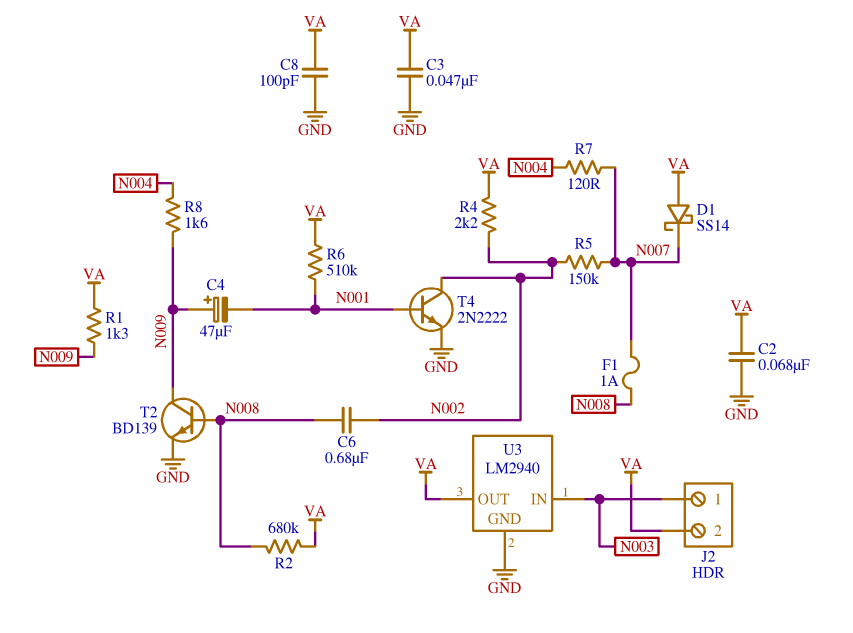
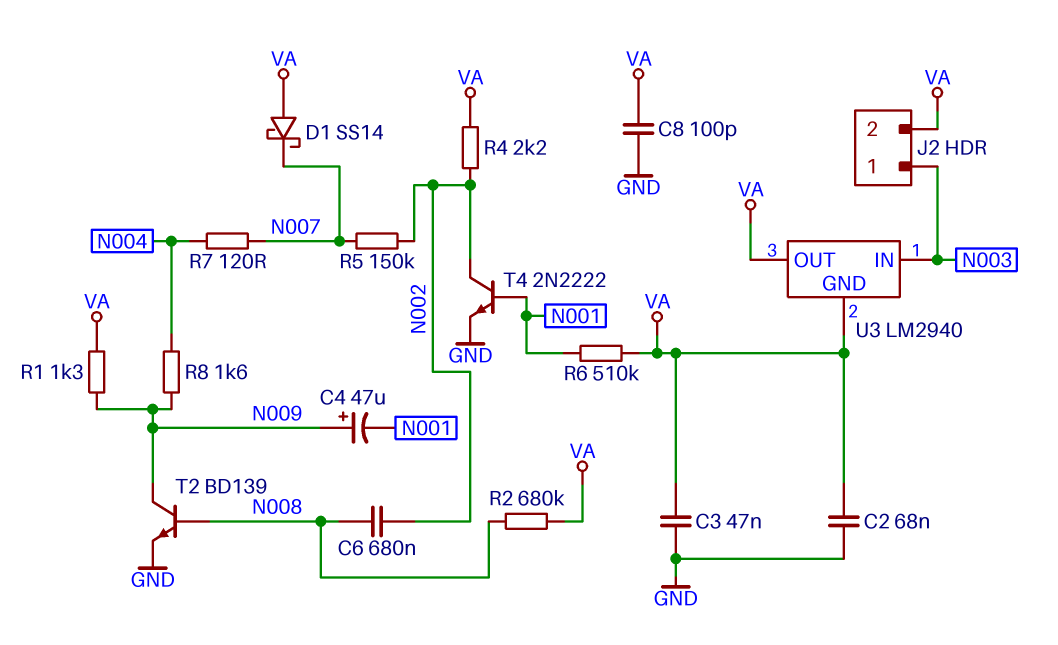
F1: 1A (N007, N008) -> none
U3 pin GND: GND -> VA

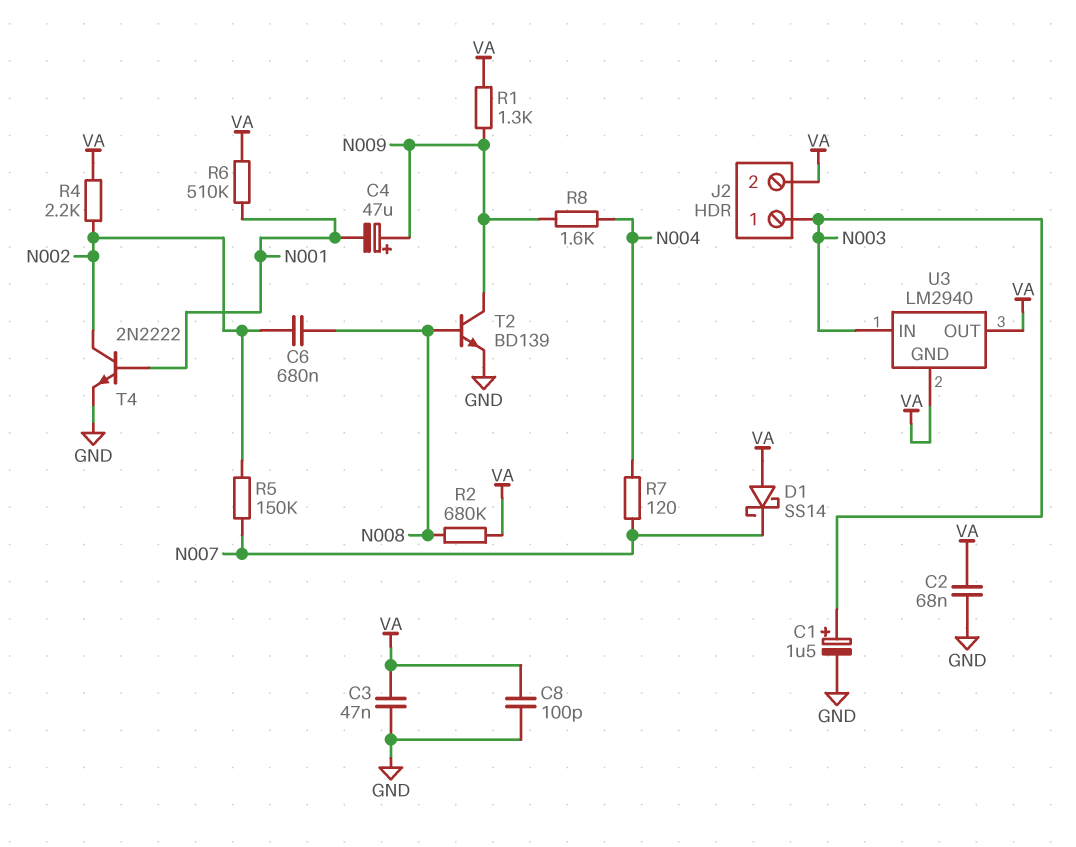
C1: none -> 1.5uF (plus N003, minus GND)

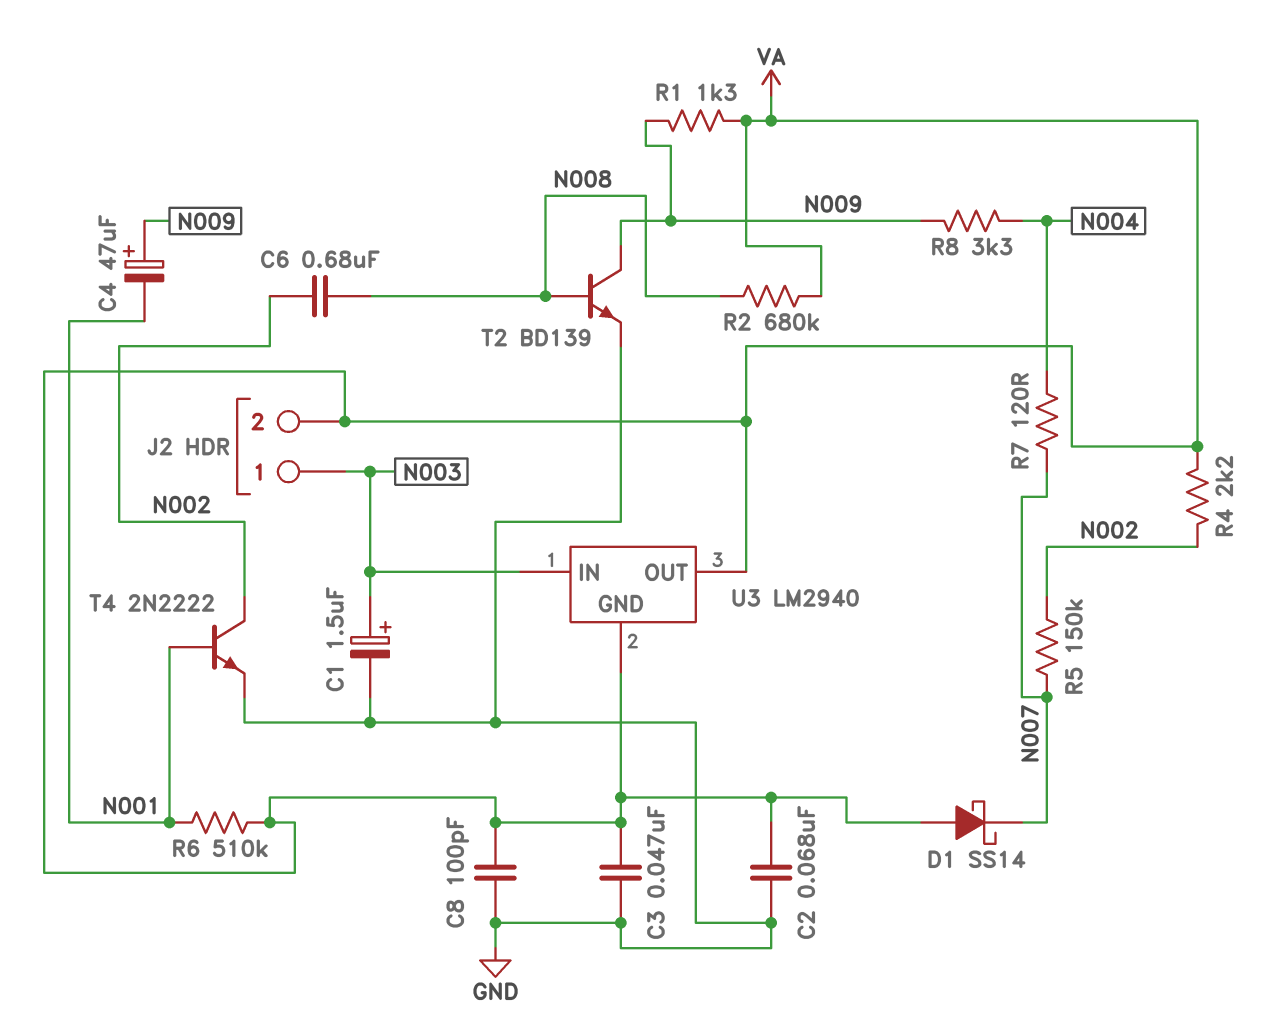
R8: 1.6k (N004, N009) -> 3.3k (N004, N009)

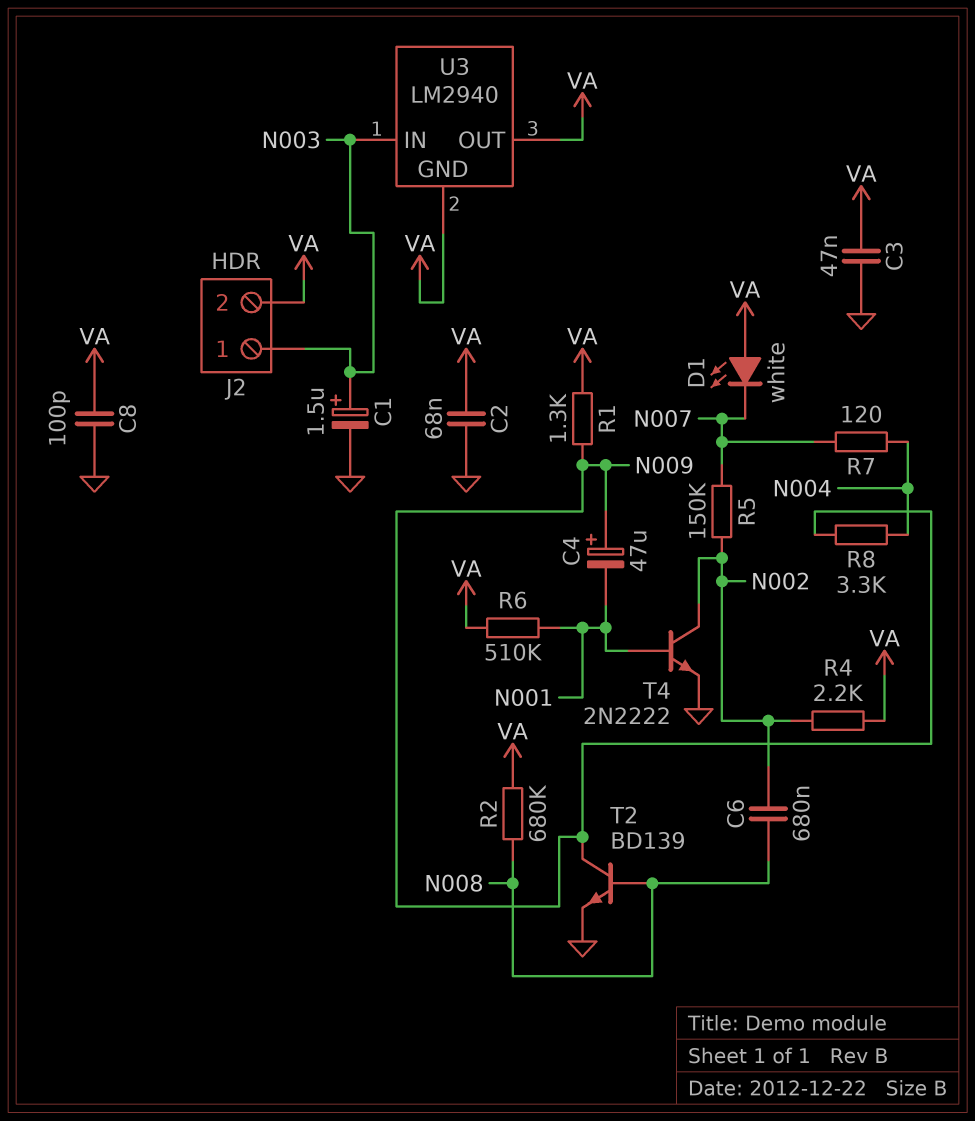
D1: schottky SS14 (A VA, K N007) -> LED white (A VA, K N007)

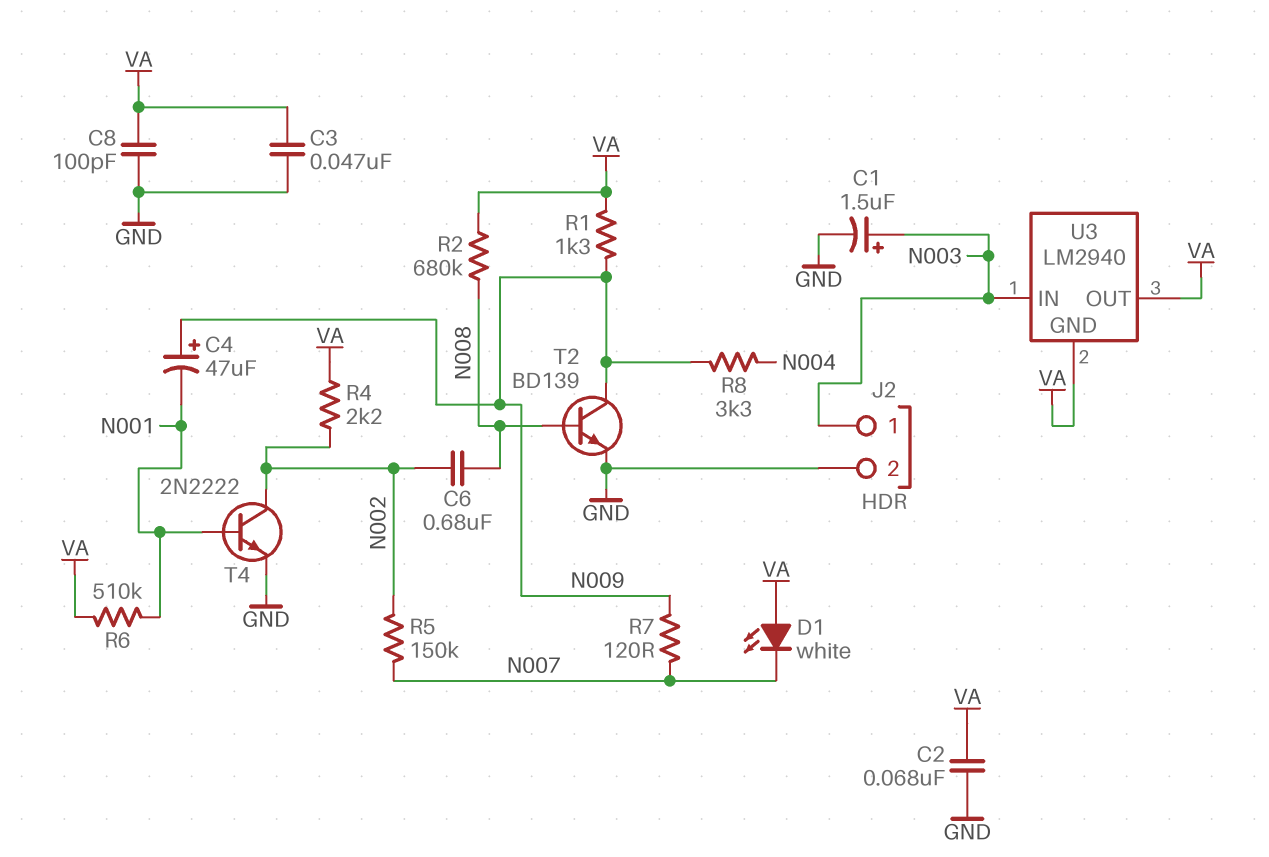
J2 pin 2: VA -> GND
R7: 120 (N004, N007) -> 120 (N007, N009)

